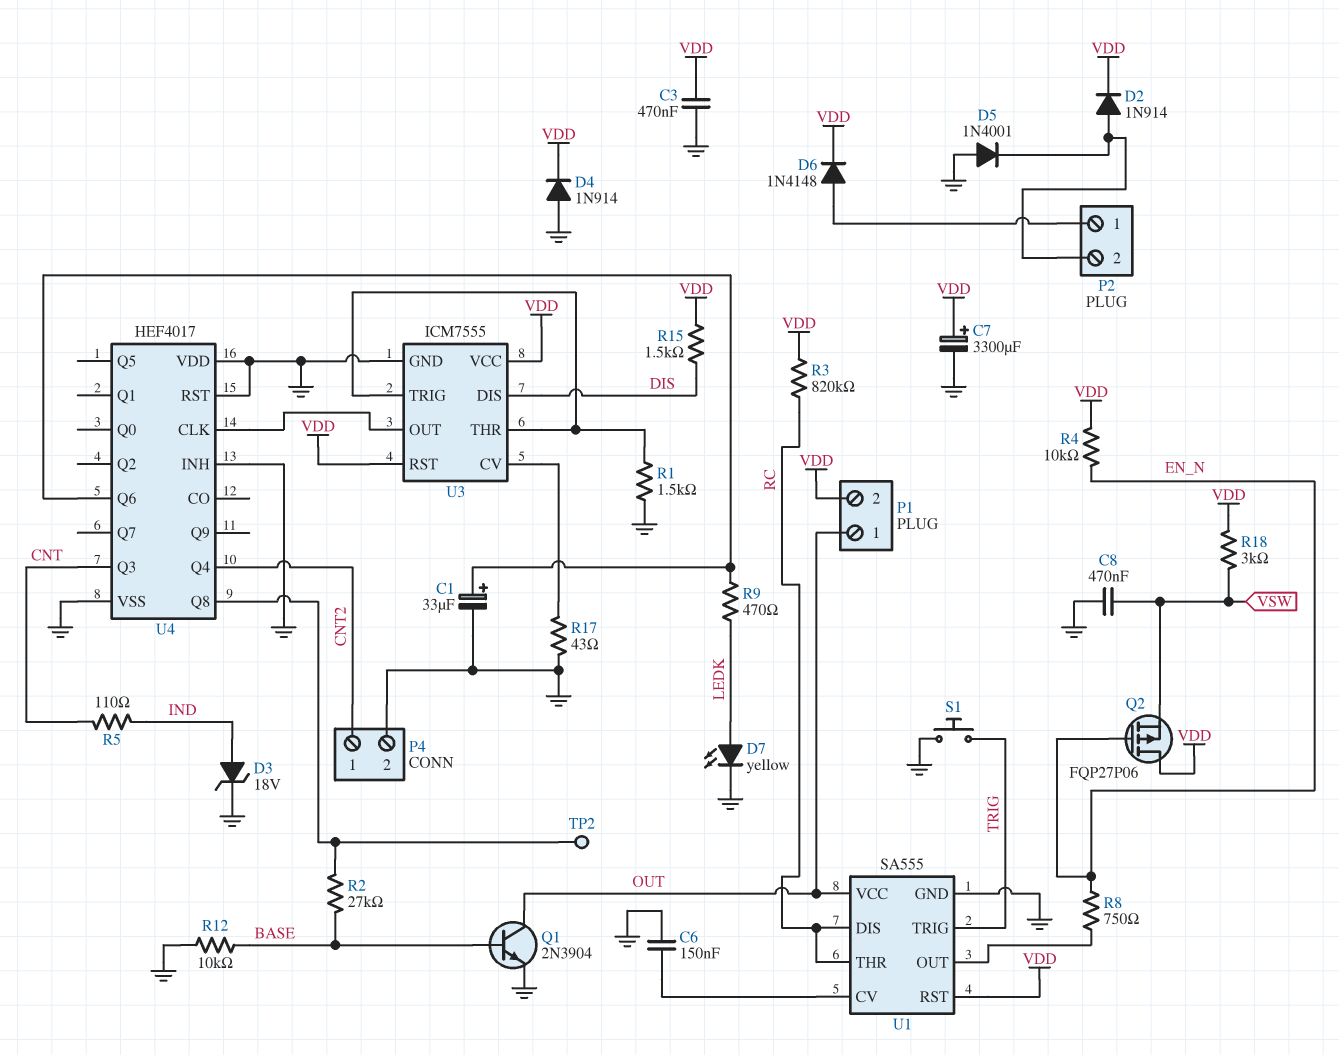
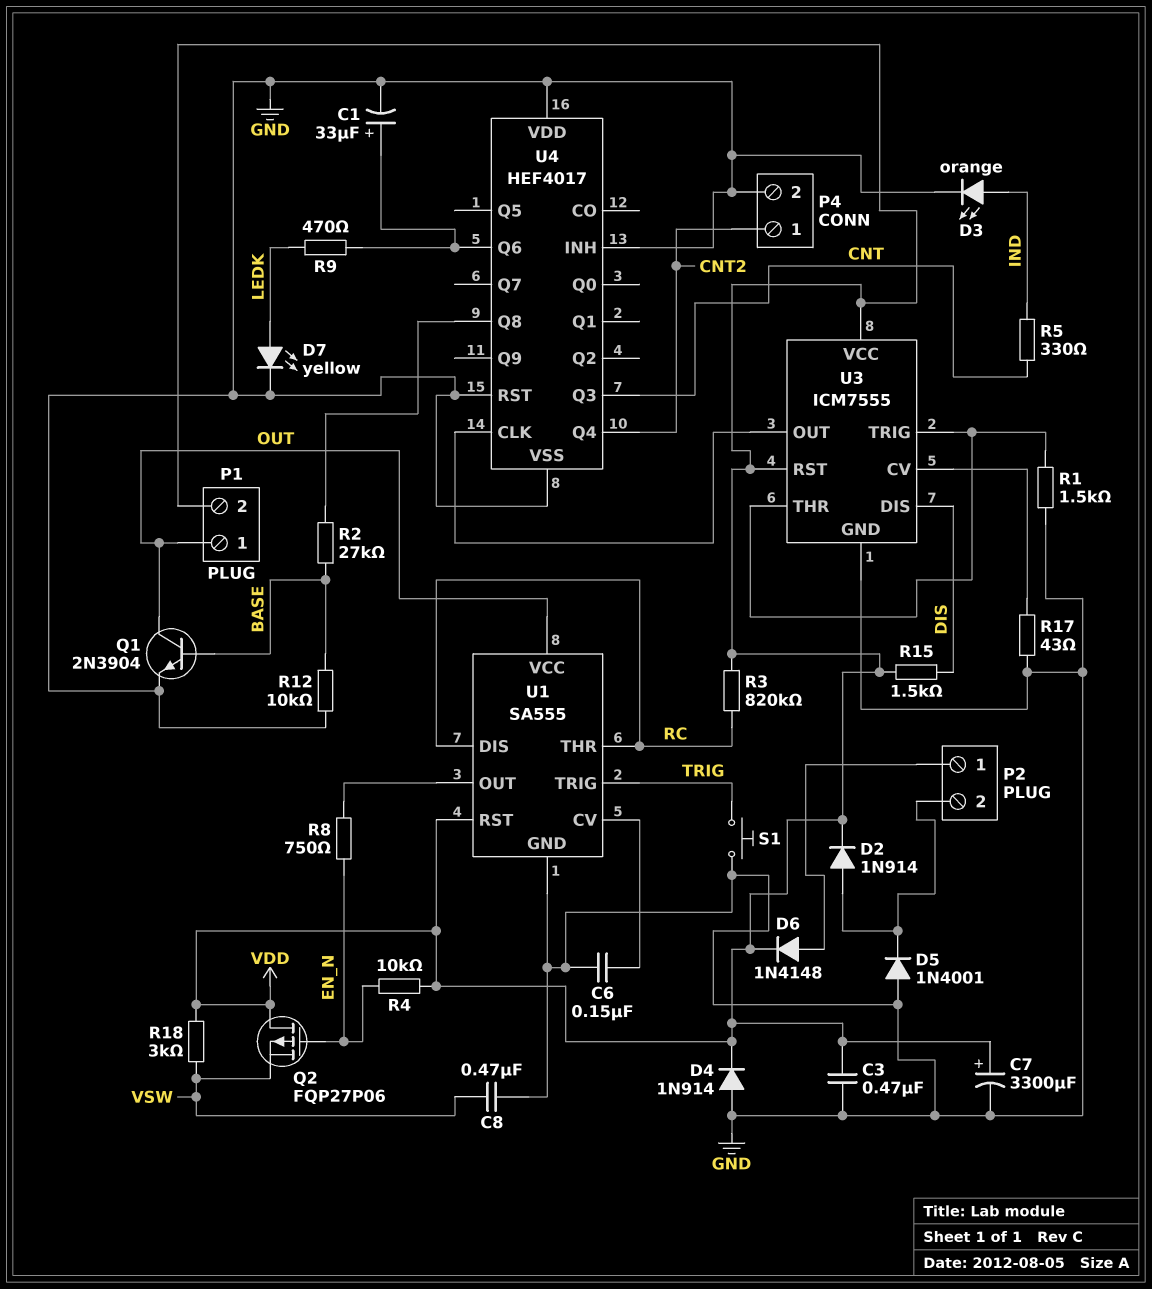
D3: zener 18V (A IND, K GND) -> LED orange (A IND, K GND)
R5: 110 (CNT, IND) -> 330 (CNT, IND)
TP2: test point (U4/Q8) -> none

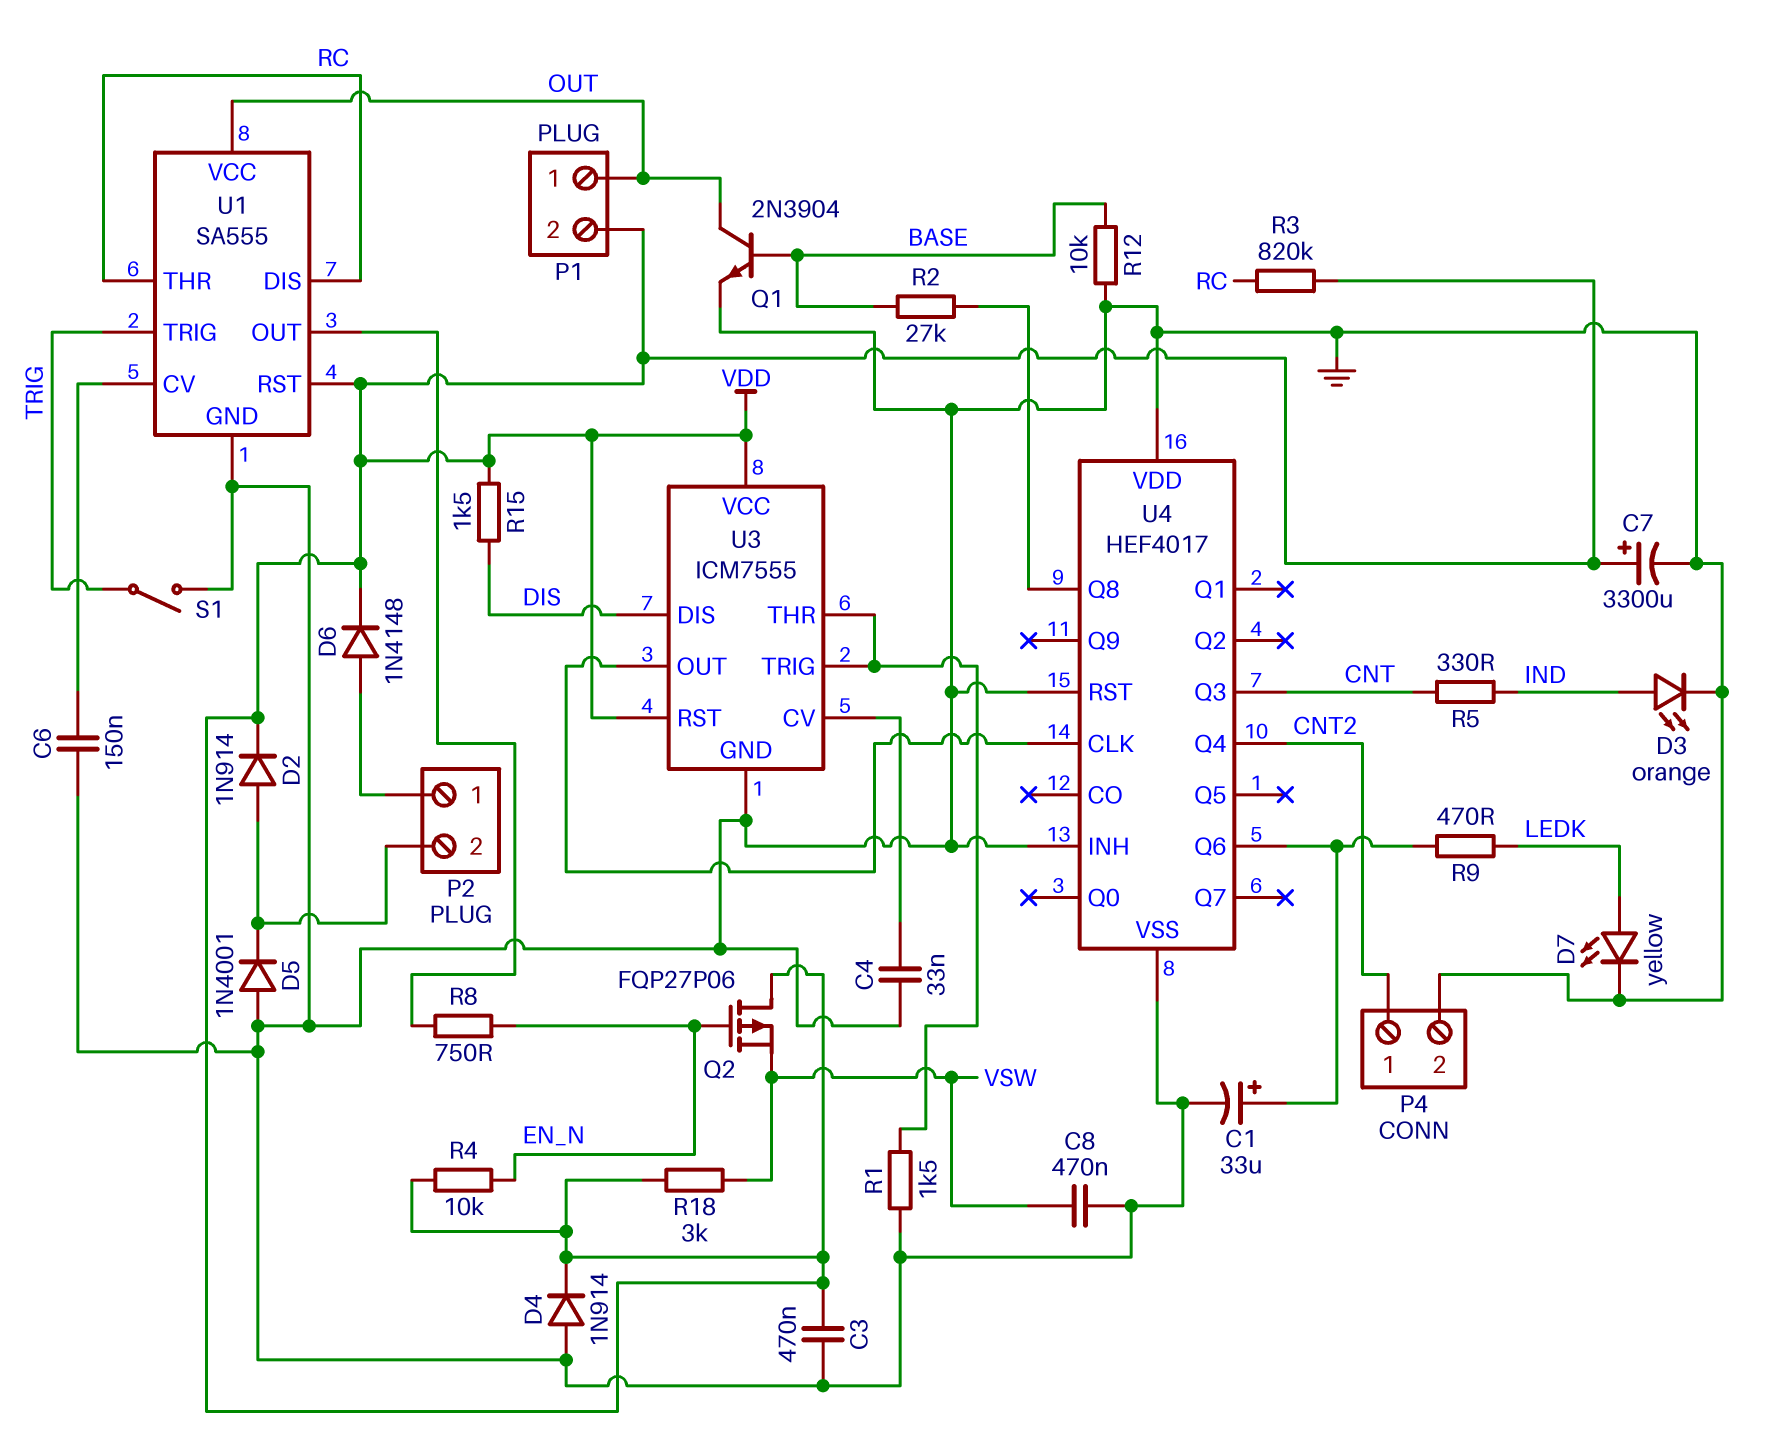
C4: none -> 33nF (GND, U3/CV)
R17: 43 (GND, U3/CV) -> none
S1: button (GND, TRIG) -> switch (GND, TRIG)

